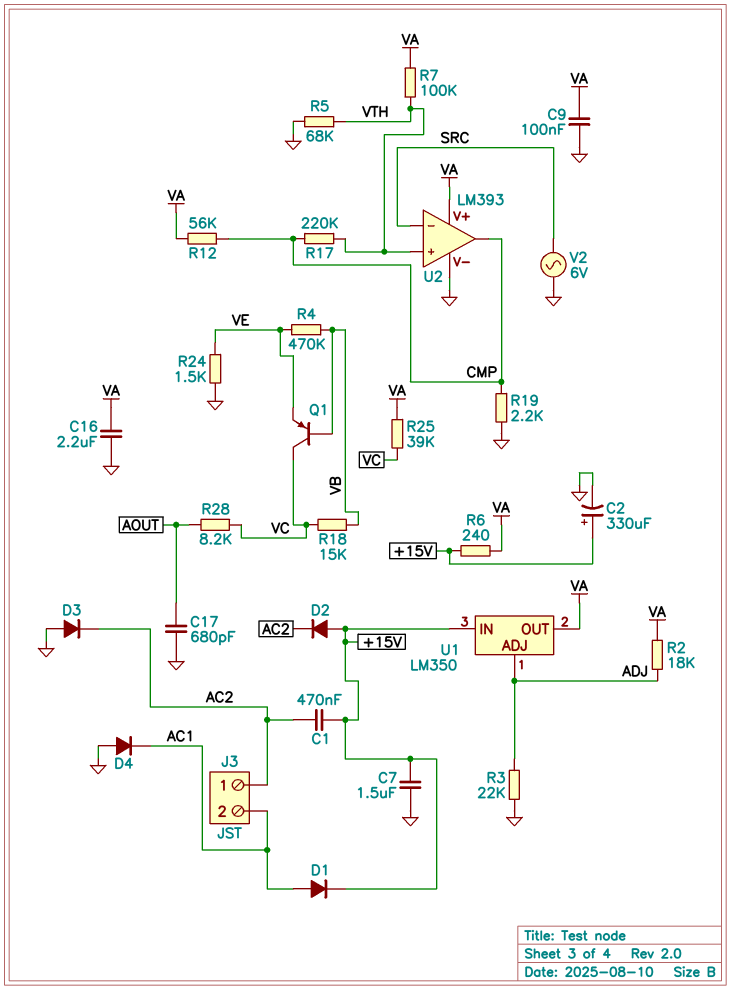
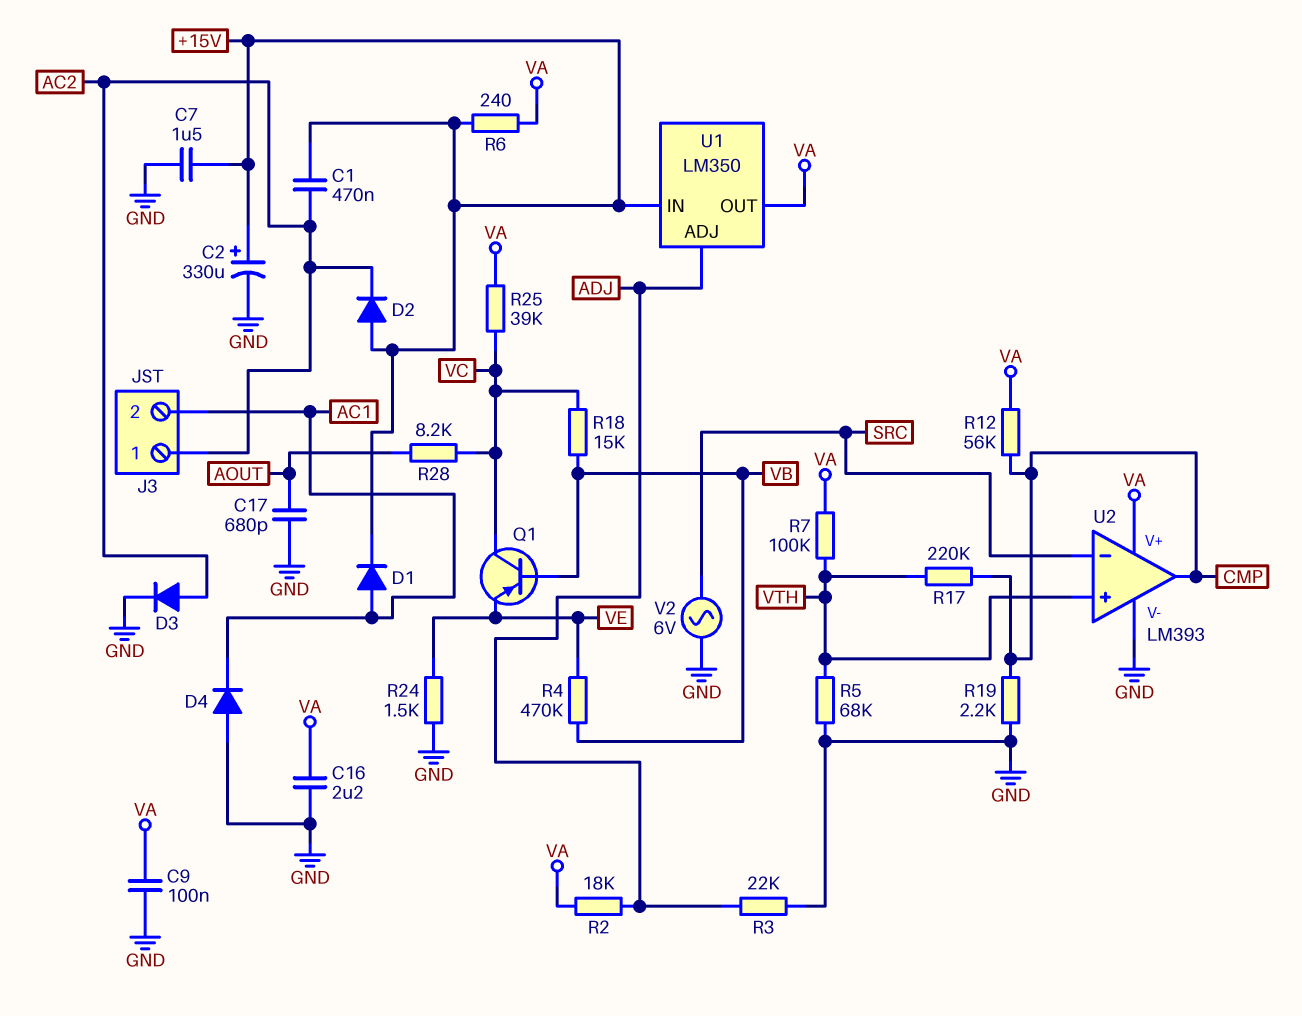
D3: diode (A GND, K AC2) -> diode (A AC2, K GND)

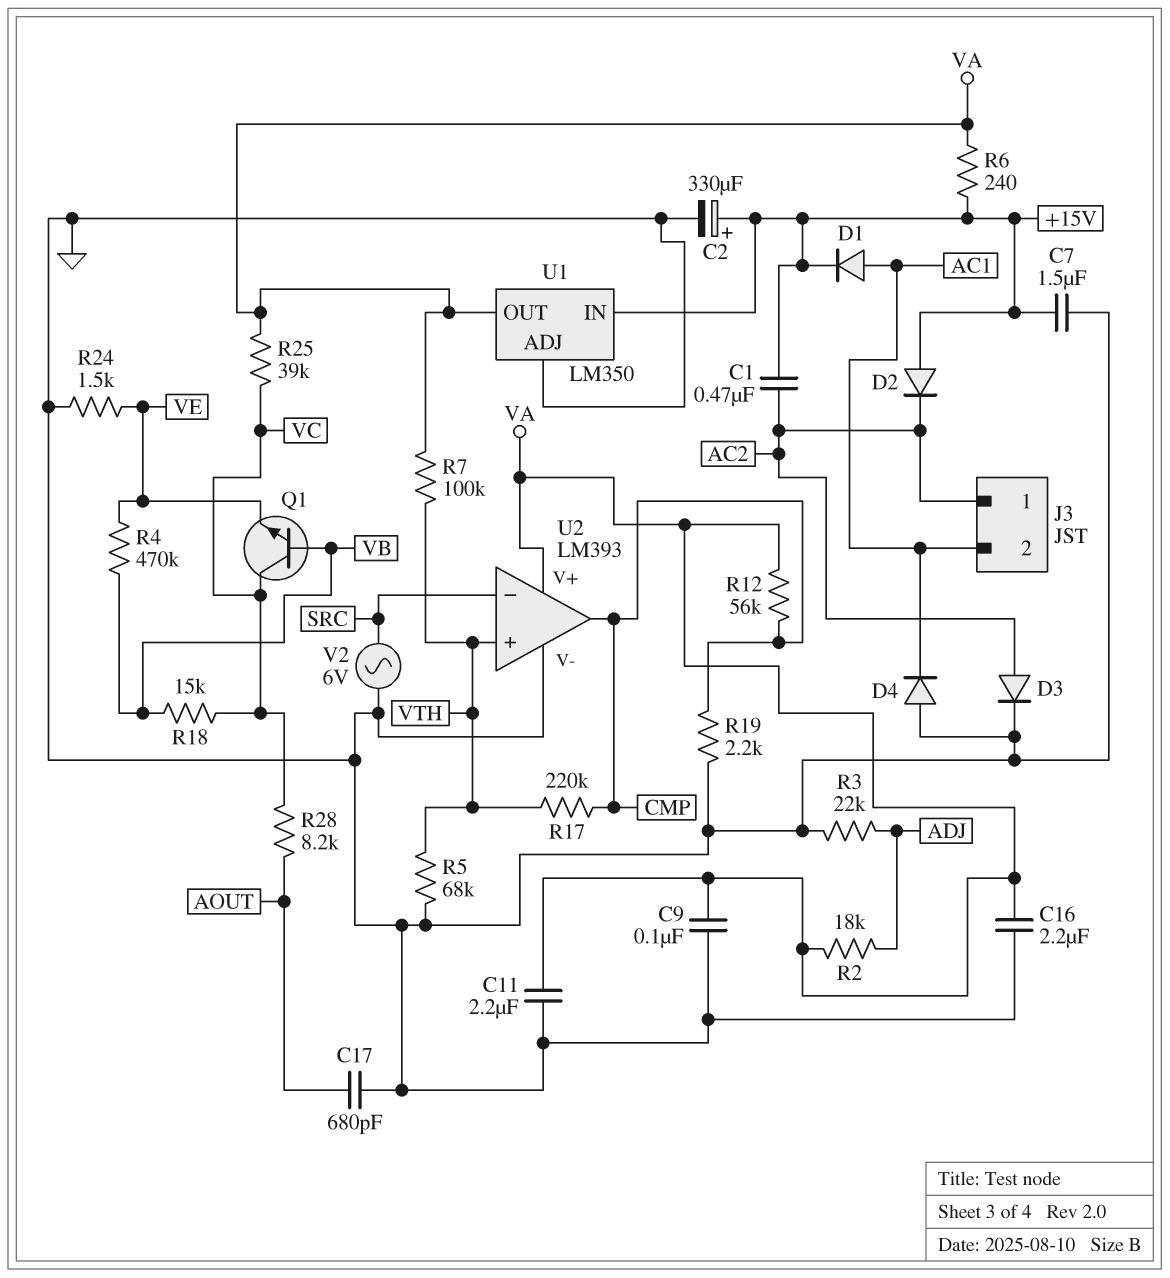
C11: none -> 2.2uF (GND, VA)
Q1: PNP (B VB, C VC, E VE) -> NPN (B VB, C VC, E VE)
U1 pin ADJ: ADJ -> GND

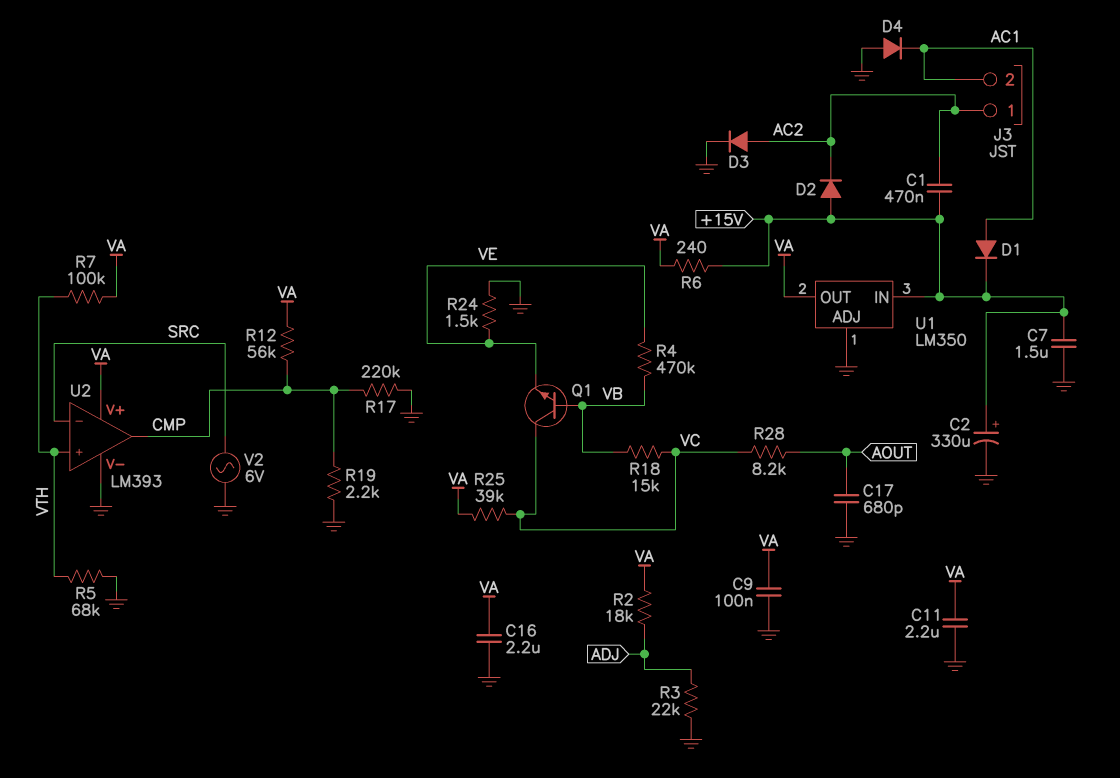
R17: 220k (CMP, VTH) -> 220k (CMP, GND)

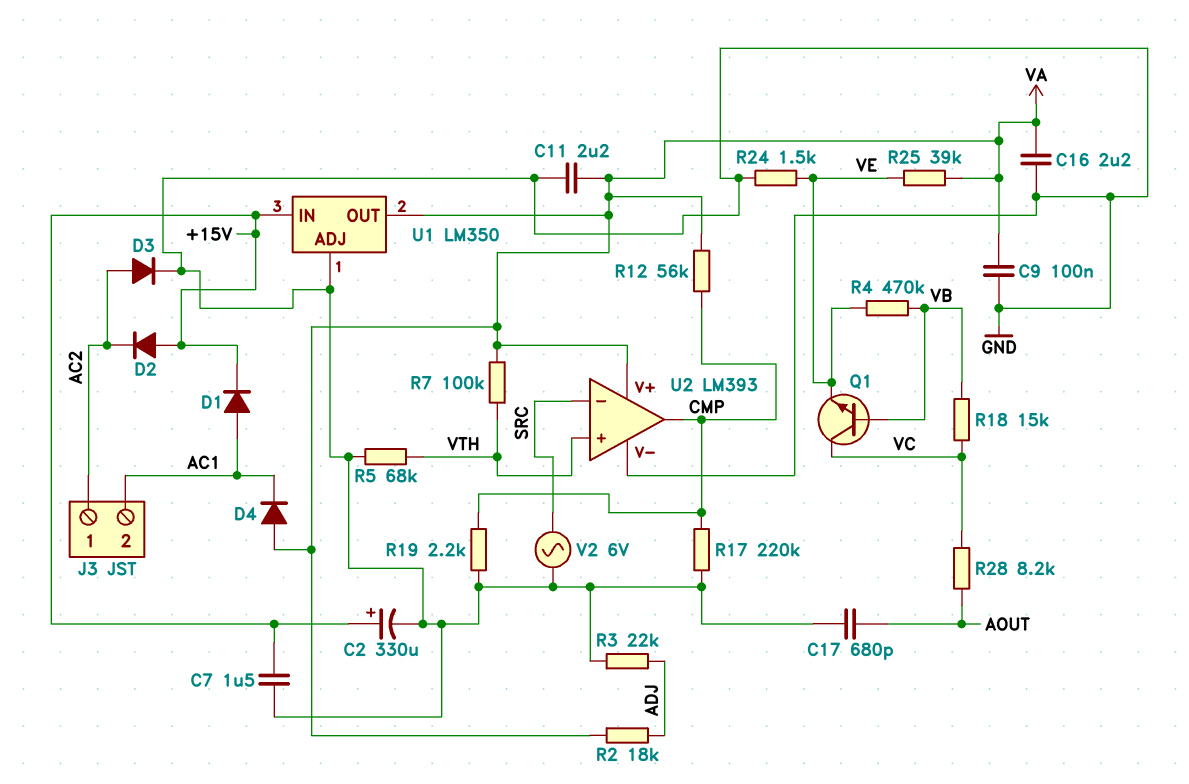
C1: 470nF (+15V, AC2) -> none
D4: diode (A GND, K AC1) -> diode (A VA, K AC1)
R6: 240 (+15V, VA) -> none
R25: 39k (VA, VC) -> 39k (VA, VE)

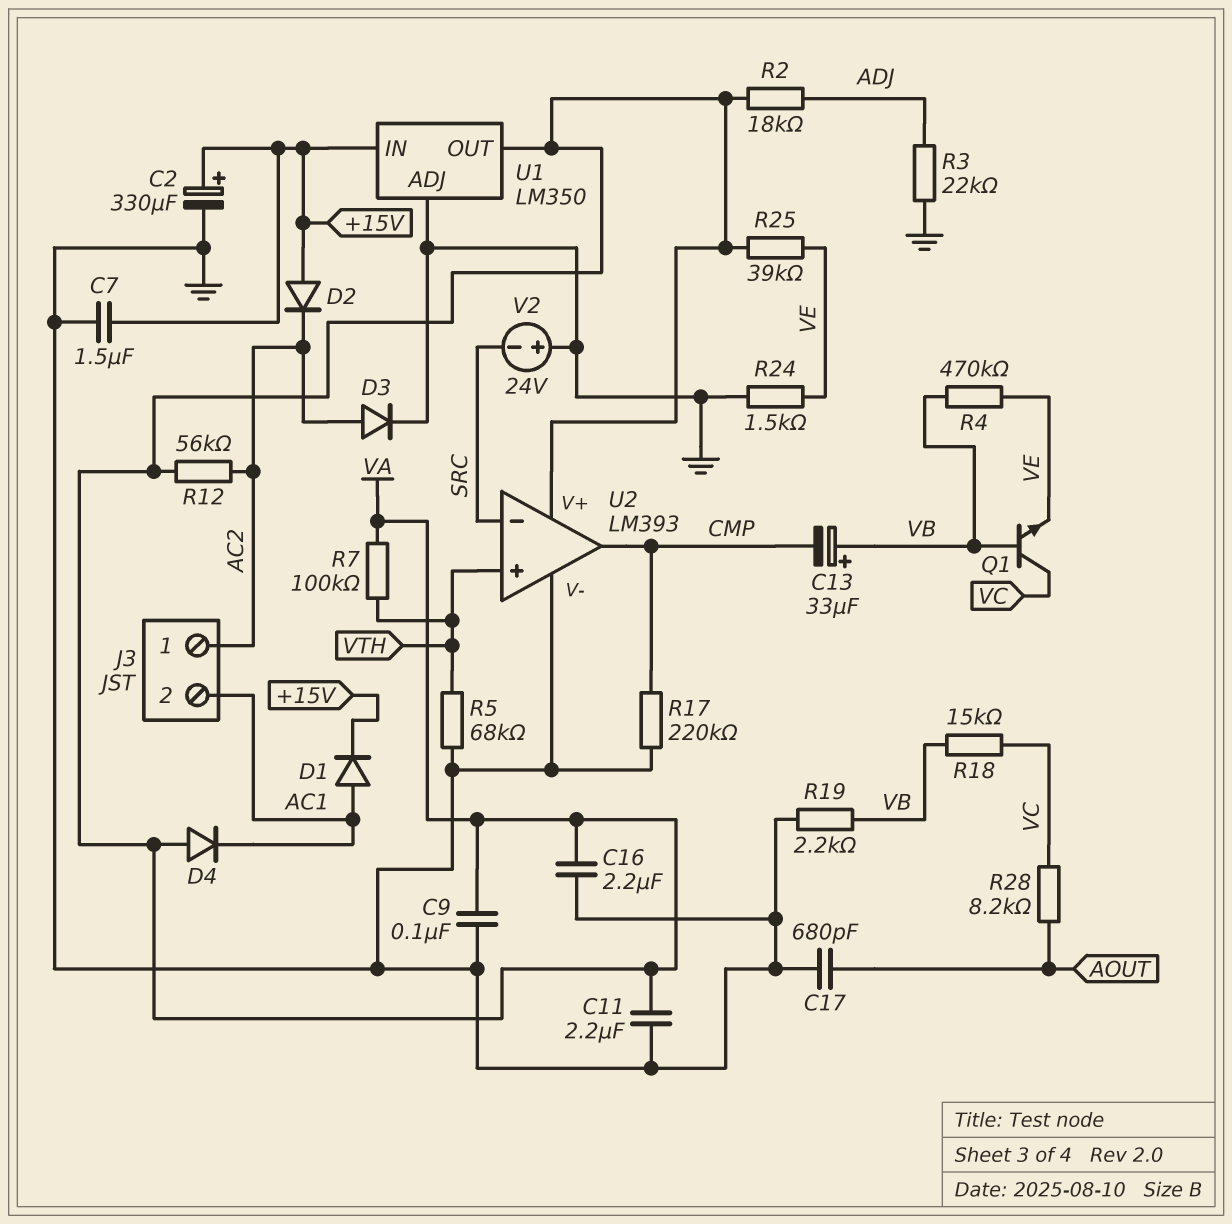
C13: none -> 33uF (plus VB, minus CMP)
R12: 56k (CMP, VA) -> 56k (AC2, VA)
R19: 2.2k (CMP, GND) -> 2.2k (GND, VB)
V2: AC 6V (GND, SRC) -> 24V (plus GND, minus SRC)

